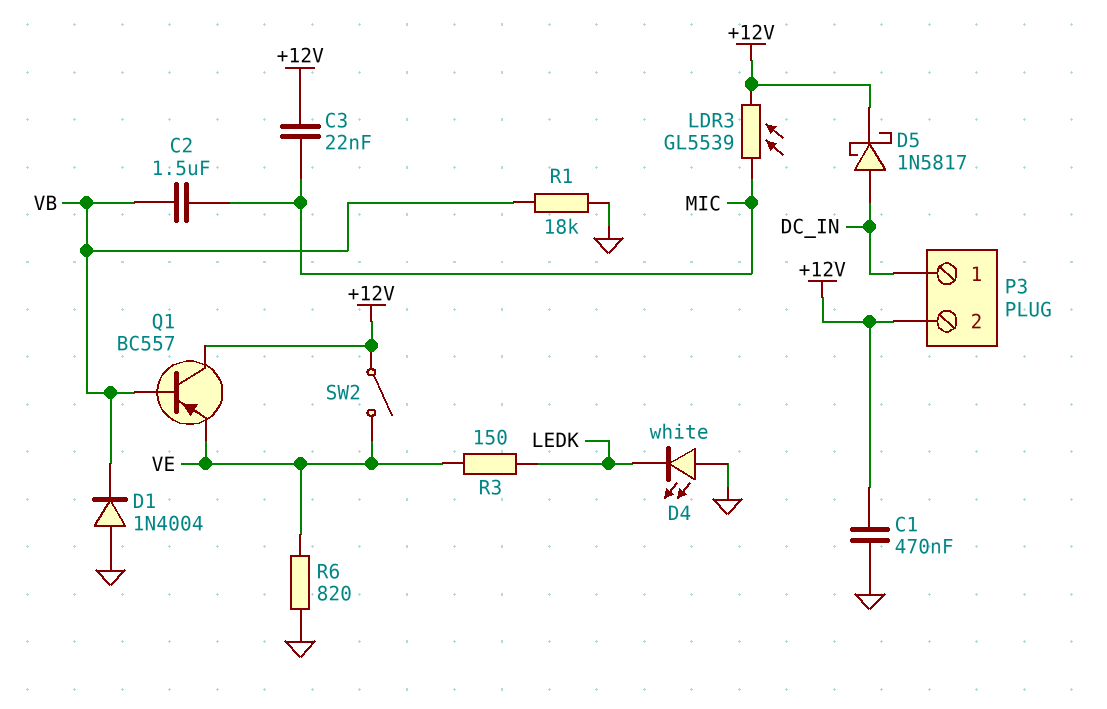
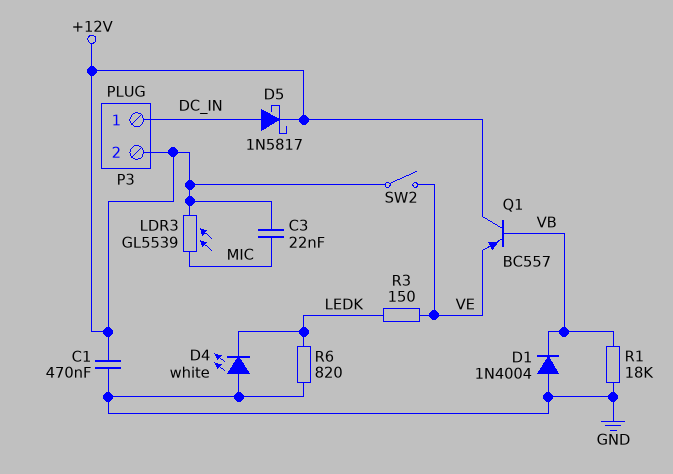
C2: 1.5uF (MIC, VB) -> none
R6: 820 (GND, VE) -> 820 (GND, LEDK)

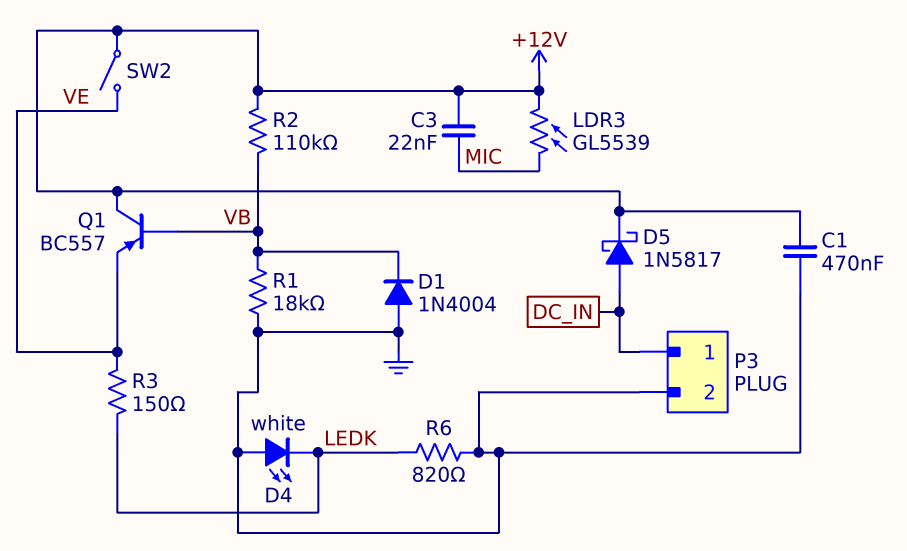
P3 pin 2: +12V -> GND
R2: none -> 110k (+12V, VB)

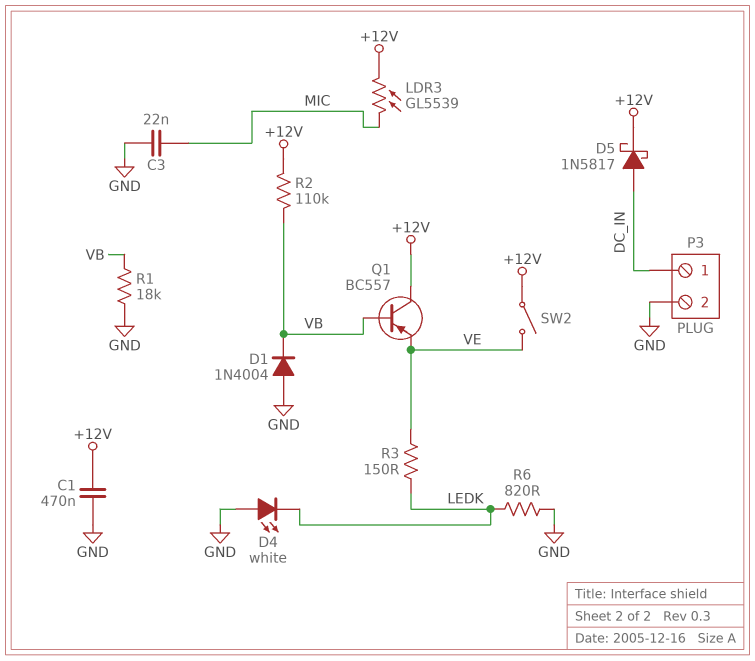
C3: 22nF (+12V, MIC) -> 22nF (GND, MIC)

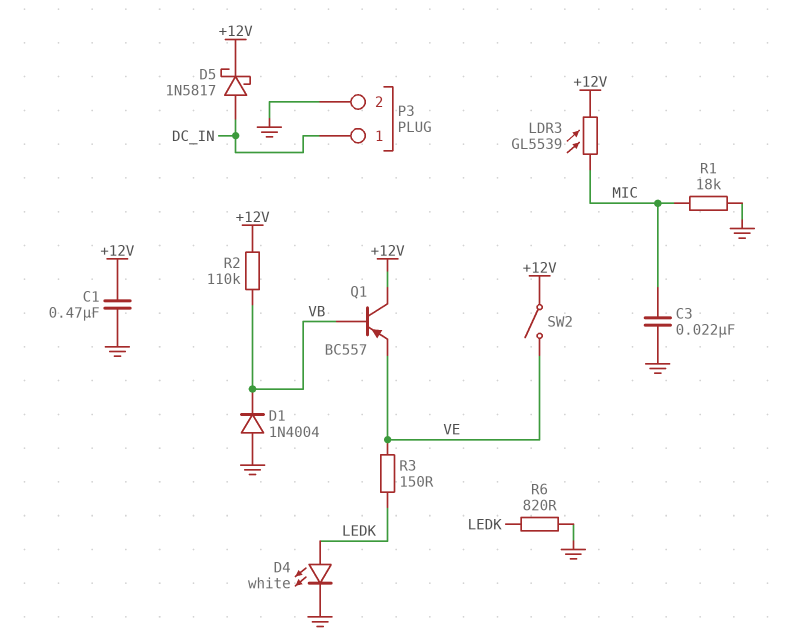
D4: LED white (A GND, K LEDK) -> LED white (A LEDK, K GND)
R1: 18k (GND, VB) -> 18k (GND, MIC)

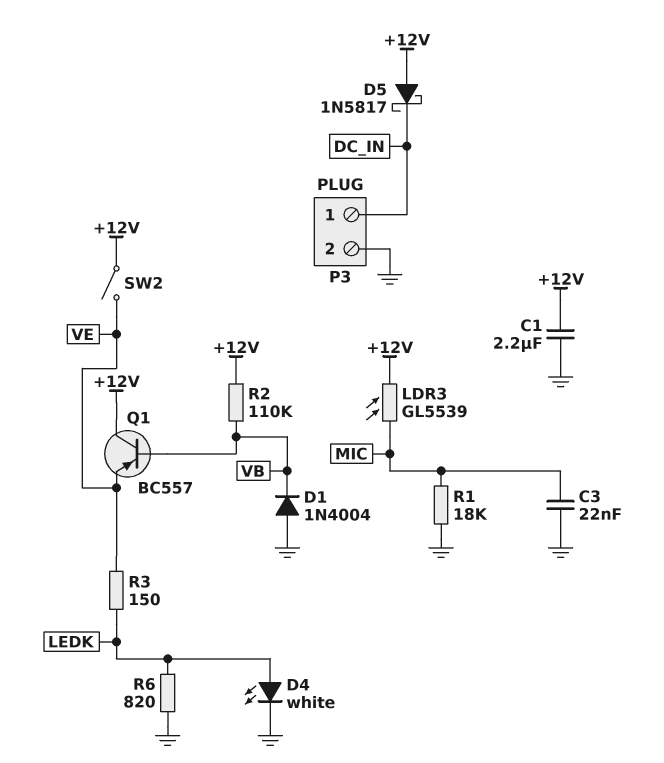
C1: 470nF (+12V, GND) -> 2.2uF (+12V, GND)
D5: schottky 1N5817 (A DC_IN, K +12V) -> schottky 1N5817 (A +12V, K DC_IN)

